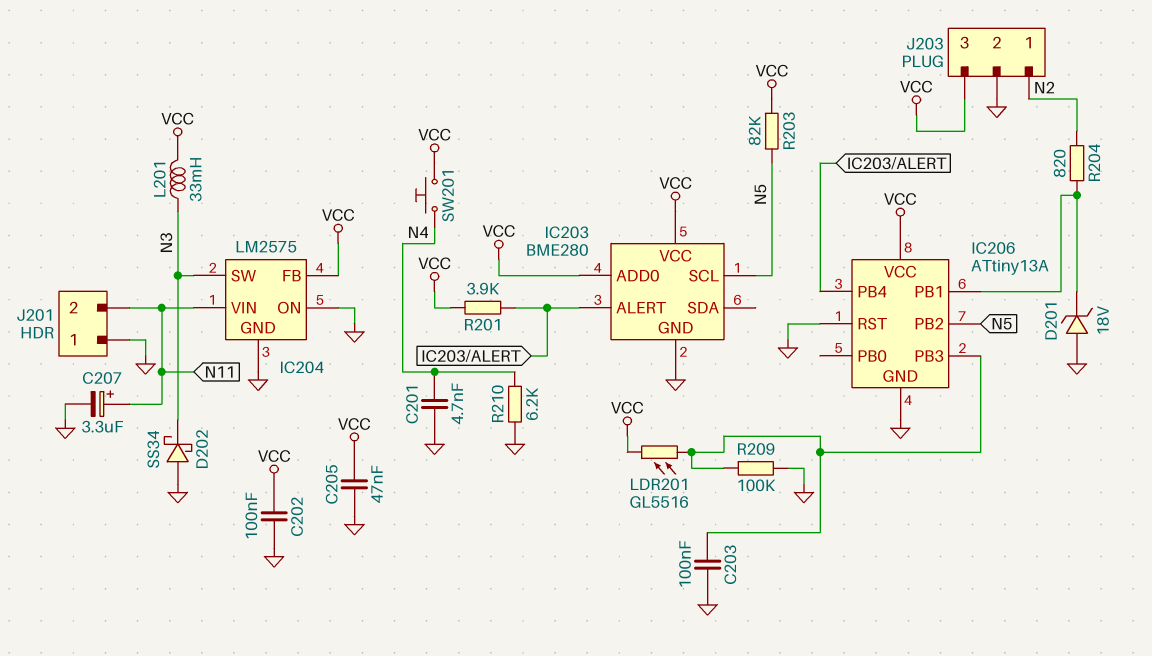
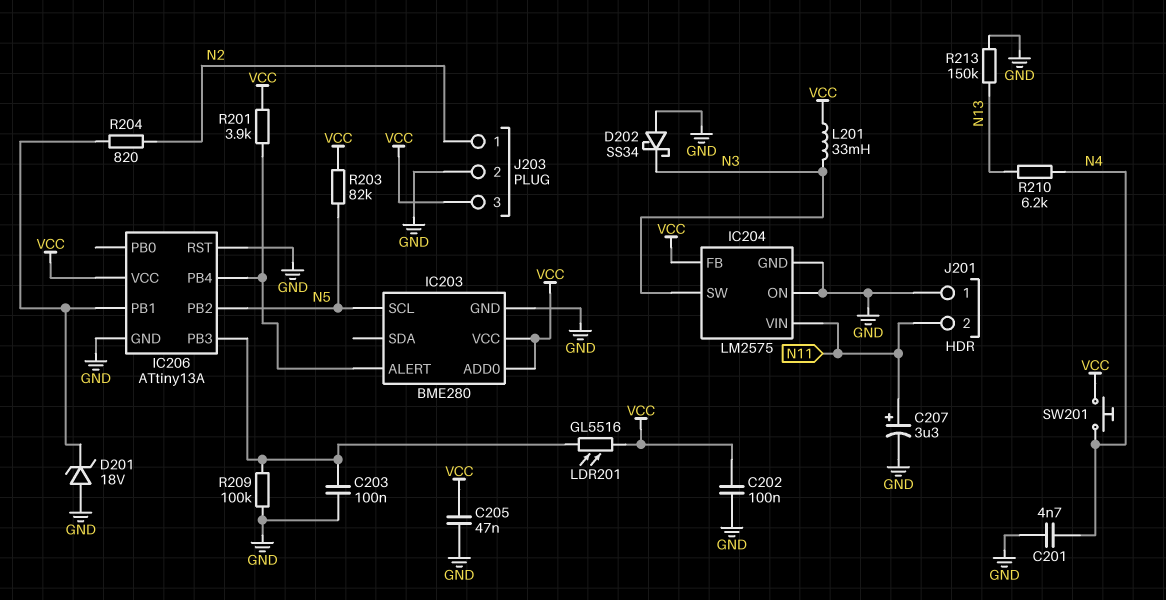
R210: 6.2k (GND, N4) -> 6.2k (N4, N13)
R213: none -> 150k (GND, N13)

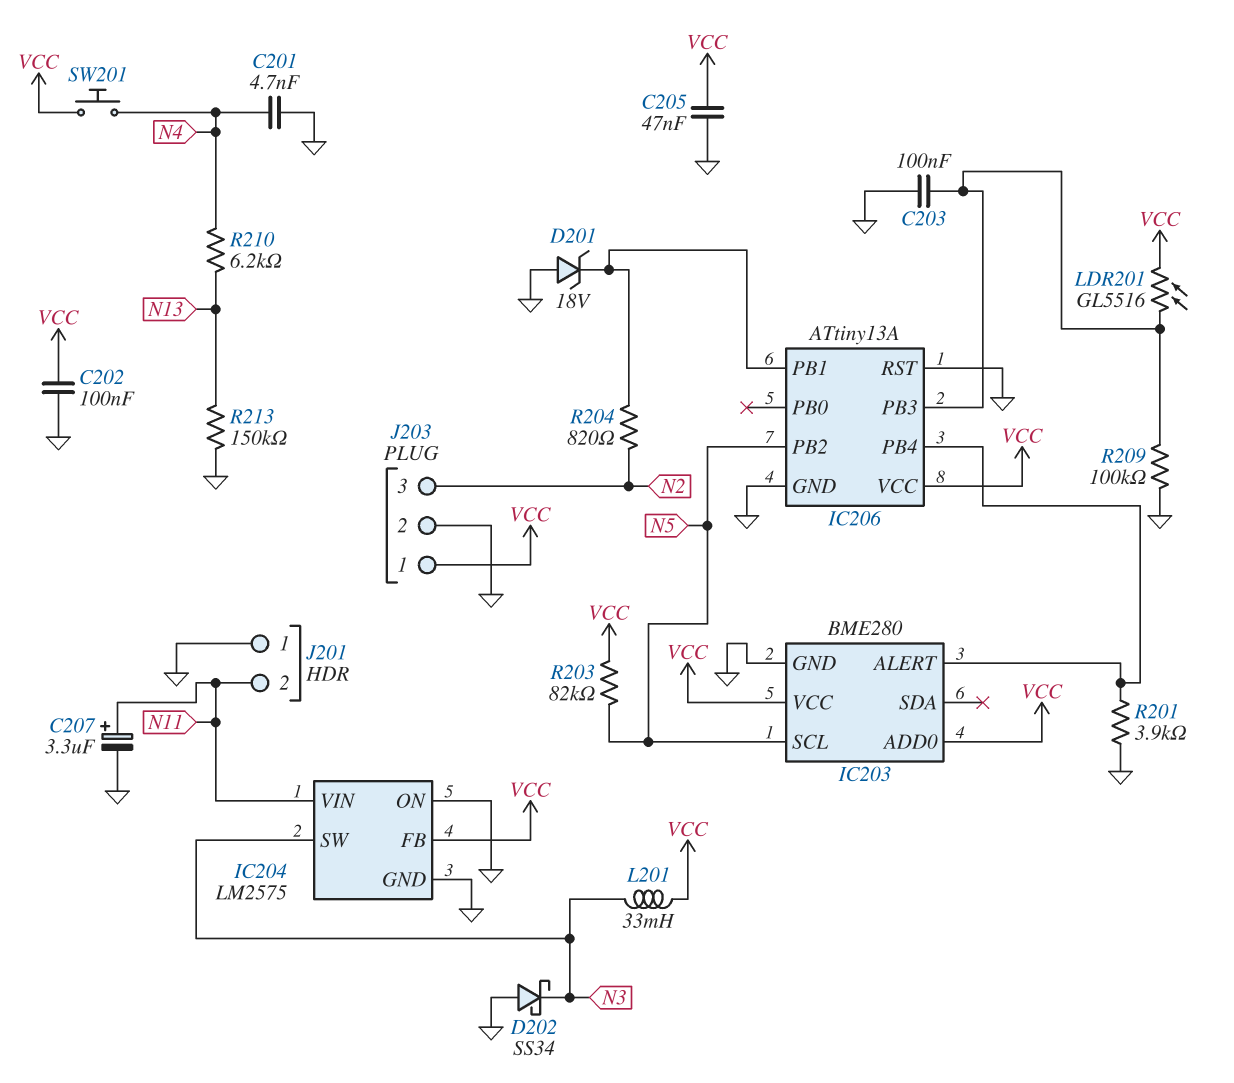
J203 pin 1: N2 -> VCC
J203 pin 3: VCC -> N2
R201: 3.9k (IC203/ALERT, VCC) -> 3.9k (GND, IC203/ALERT)

